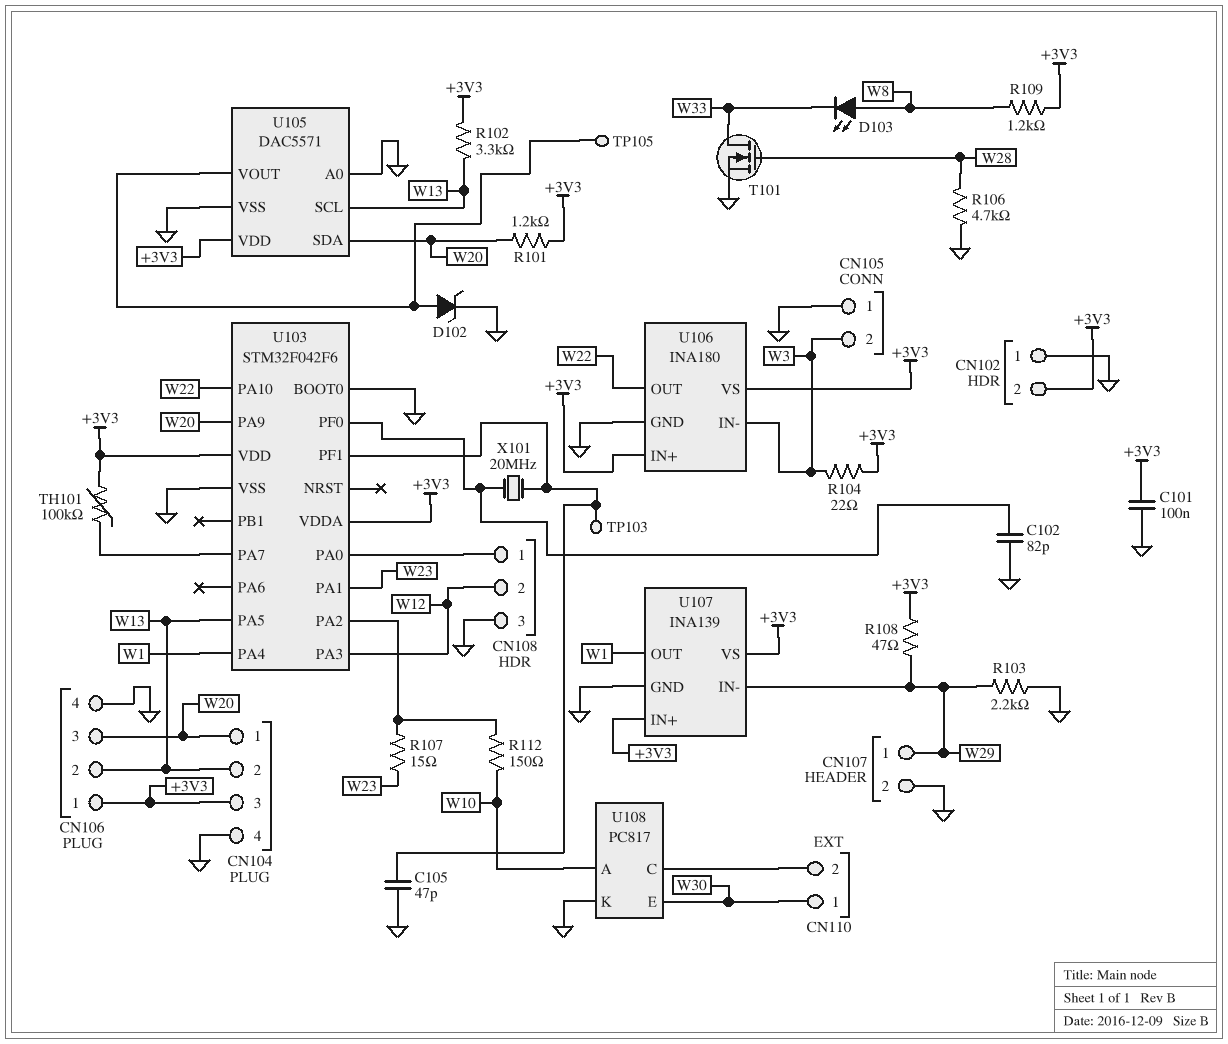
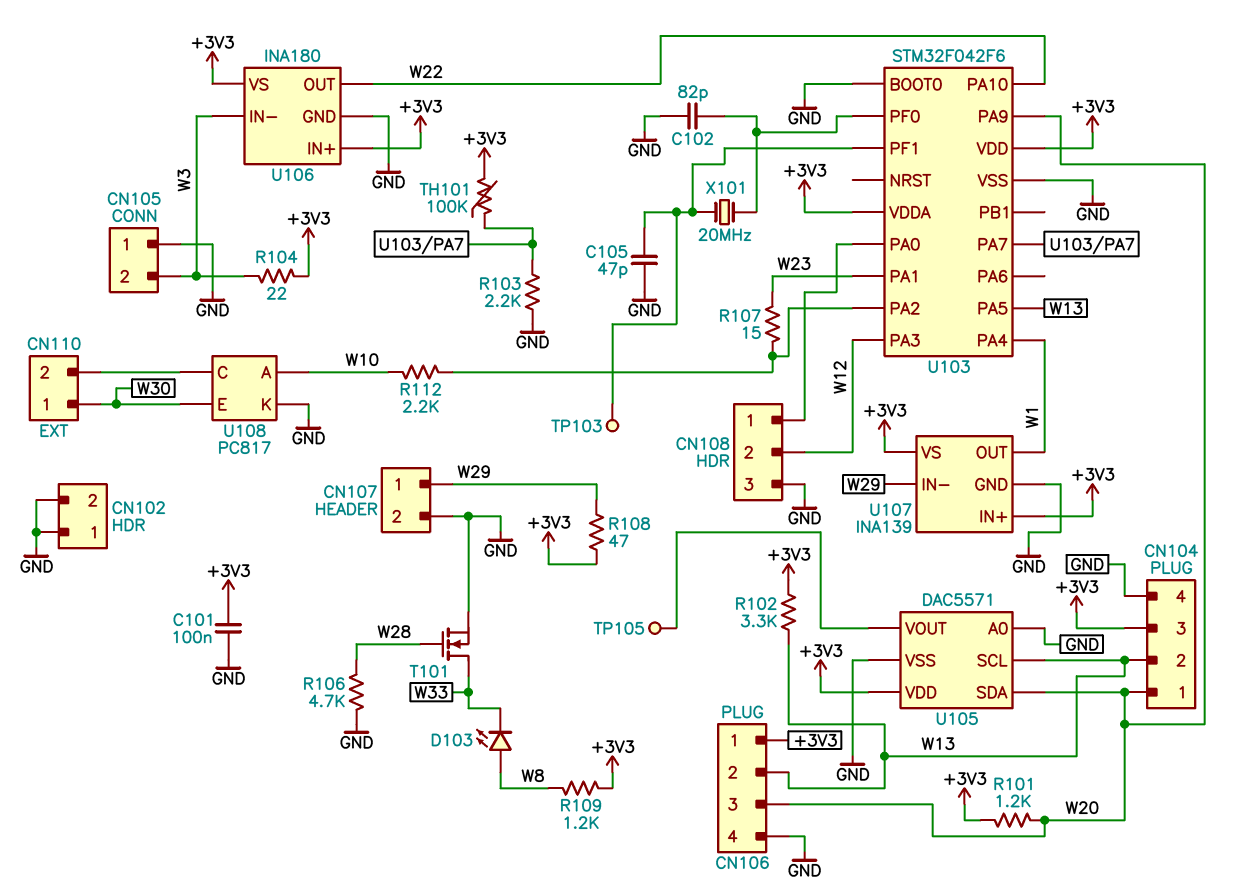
CN102 pin 2: +3V3 -> GND
D102: zener (A U105/VOUT, K GND) -> none
R103: 2.2k (GND, W29) -> 2.2k (GND, U103/PA7)
R112: 150 (U103/PA2, W10) -> 2.2k (U103/PA2, W10)

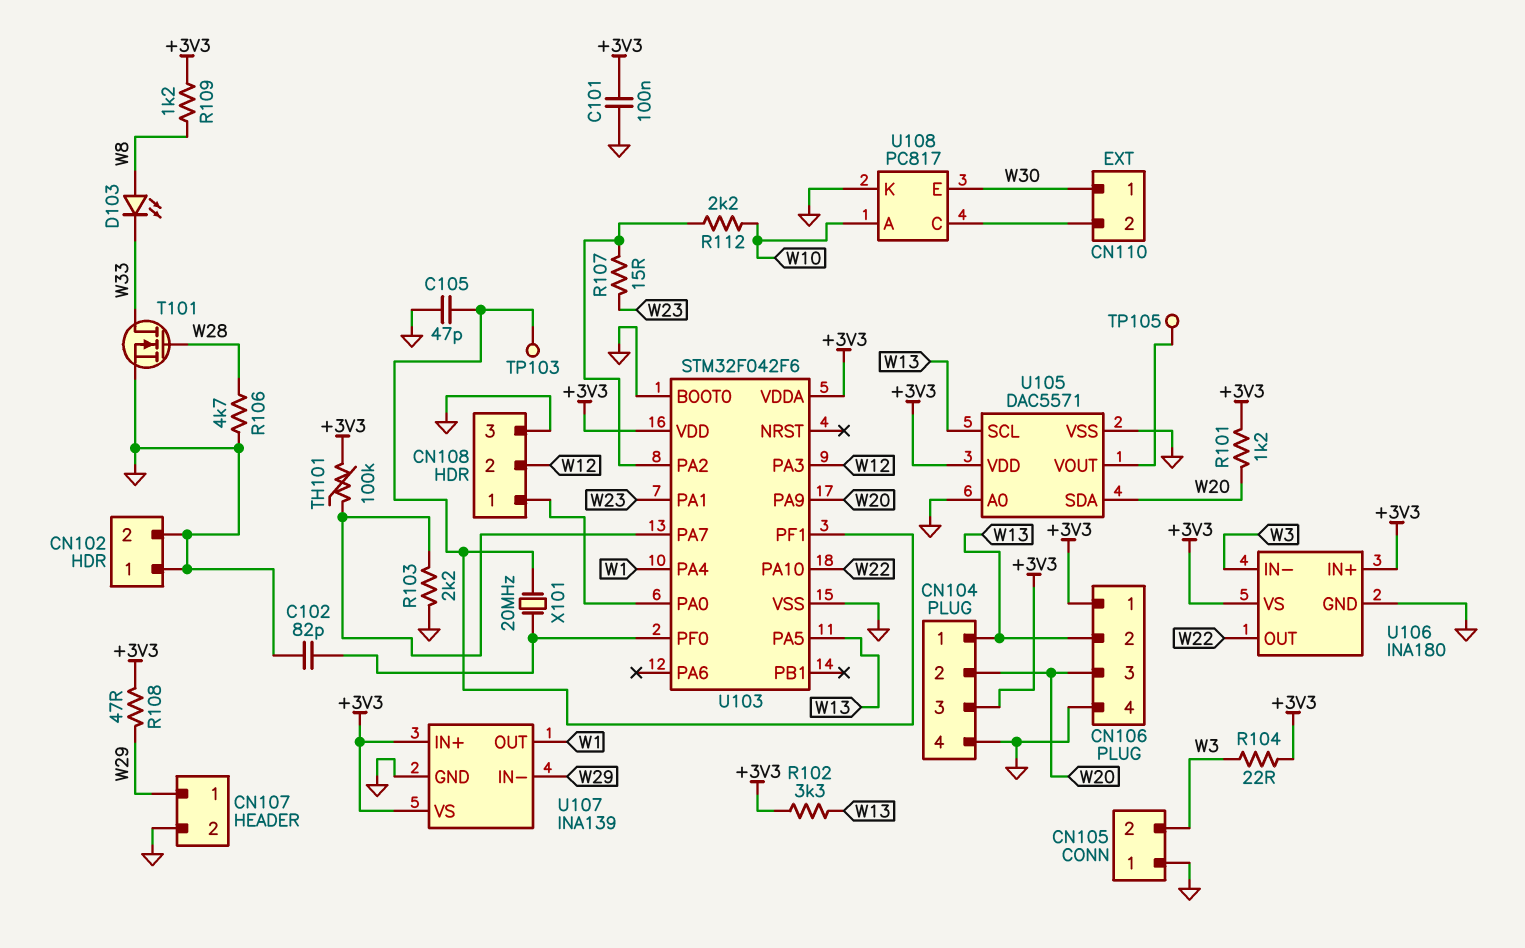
CN104 pin 1: W20 -> W13
CN104 pin 2: W13 -> W20

